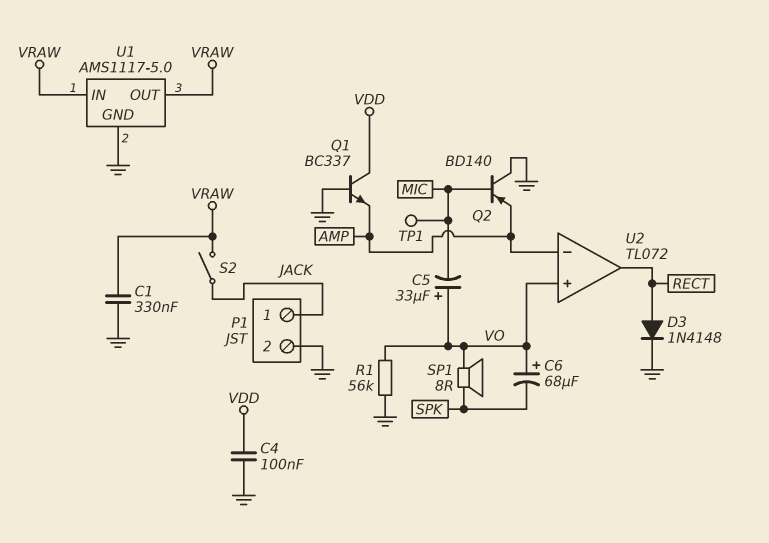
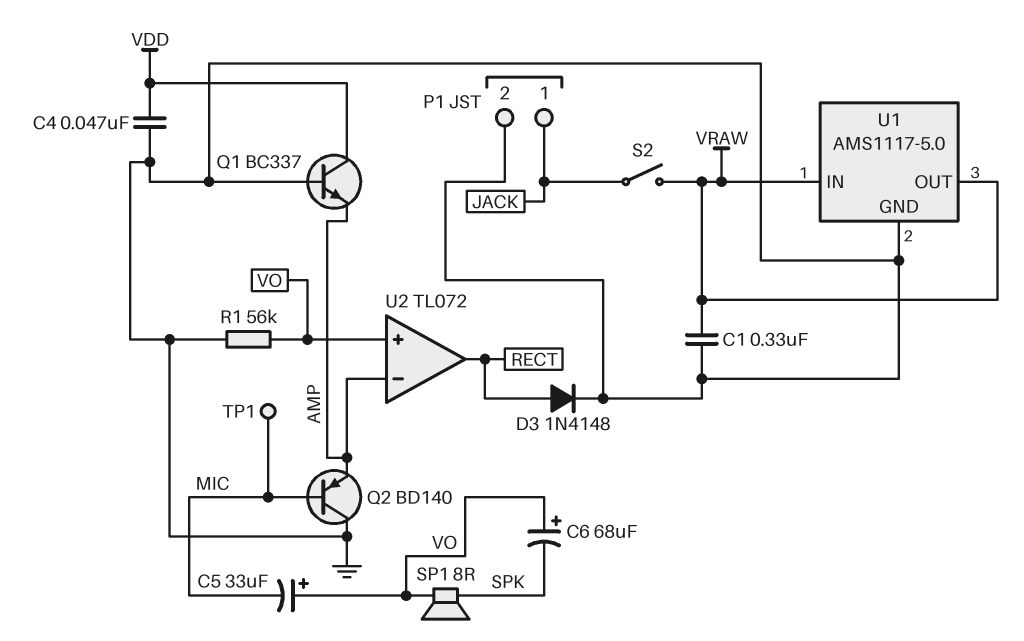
C4: 100nF (GND, VDD) -> 47nF (GND, VDD)

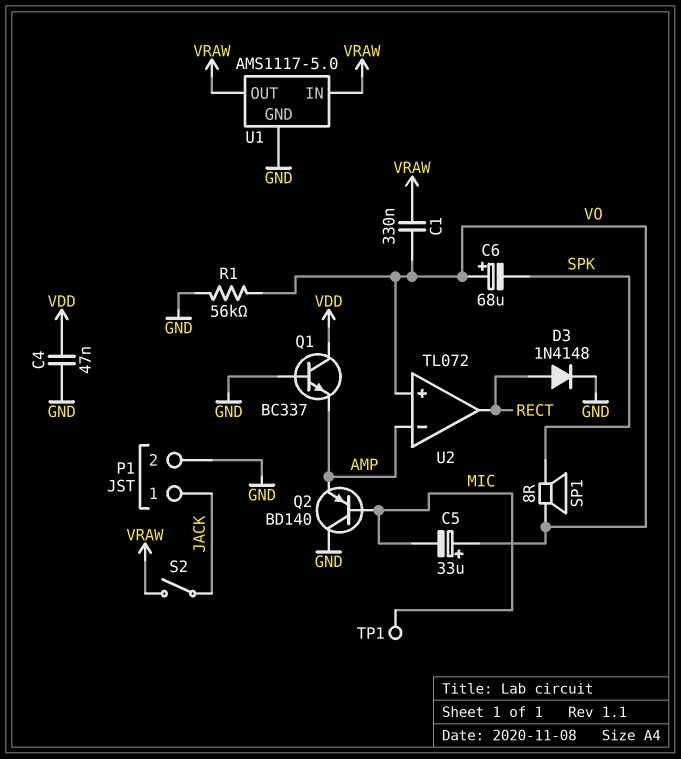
C1: 330nF (GND, VRAW) -> 330nF (VO, VRAW)

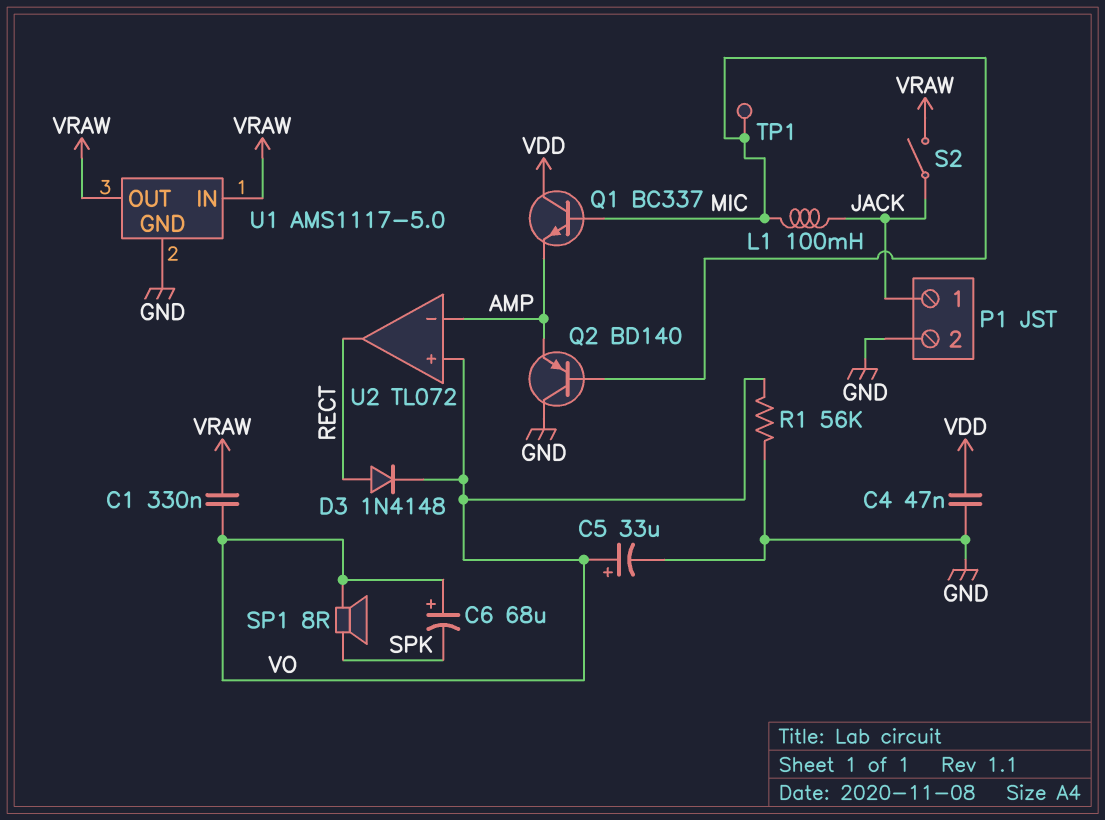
C5: 33uF (plus VO, minus MIC) -> 33uF (plus VO, minus GND)
D3: diode 1N4148 (A RECT, K GND) -> diode 1N4148 (A RECT, K VO)
L1: none -> 100mH (JACK, MIC)
Q1: NPN BC337 (B GND, C VDD, E AMP) -> NPN BC337 (B MIC, C VDD, E AMP)

